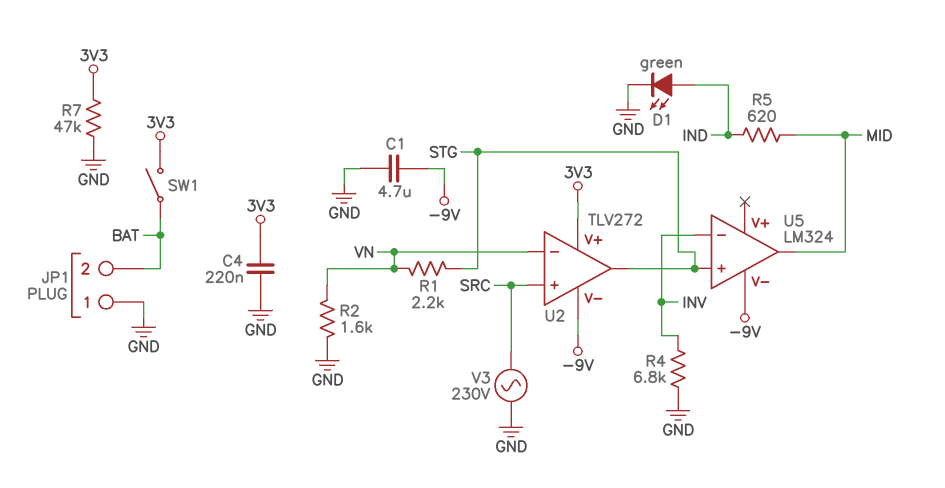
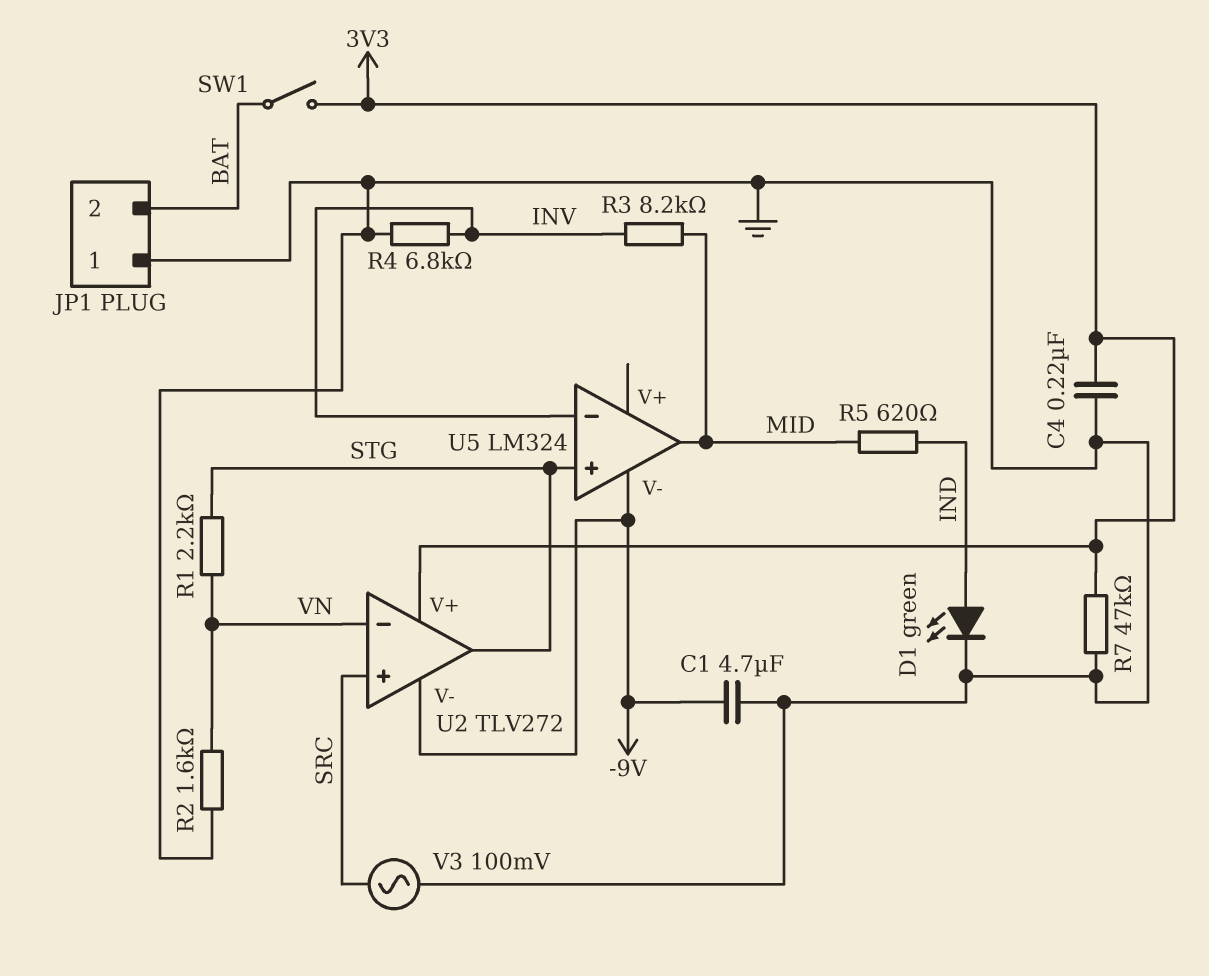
R3: none -> 8.2k (INV, MID)
V3: AC 230V (GND, SRC) -> AC 100mV (GND, SRC)

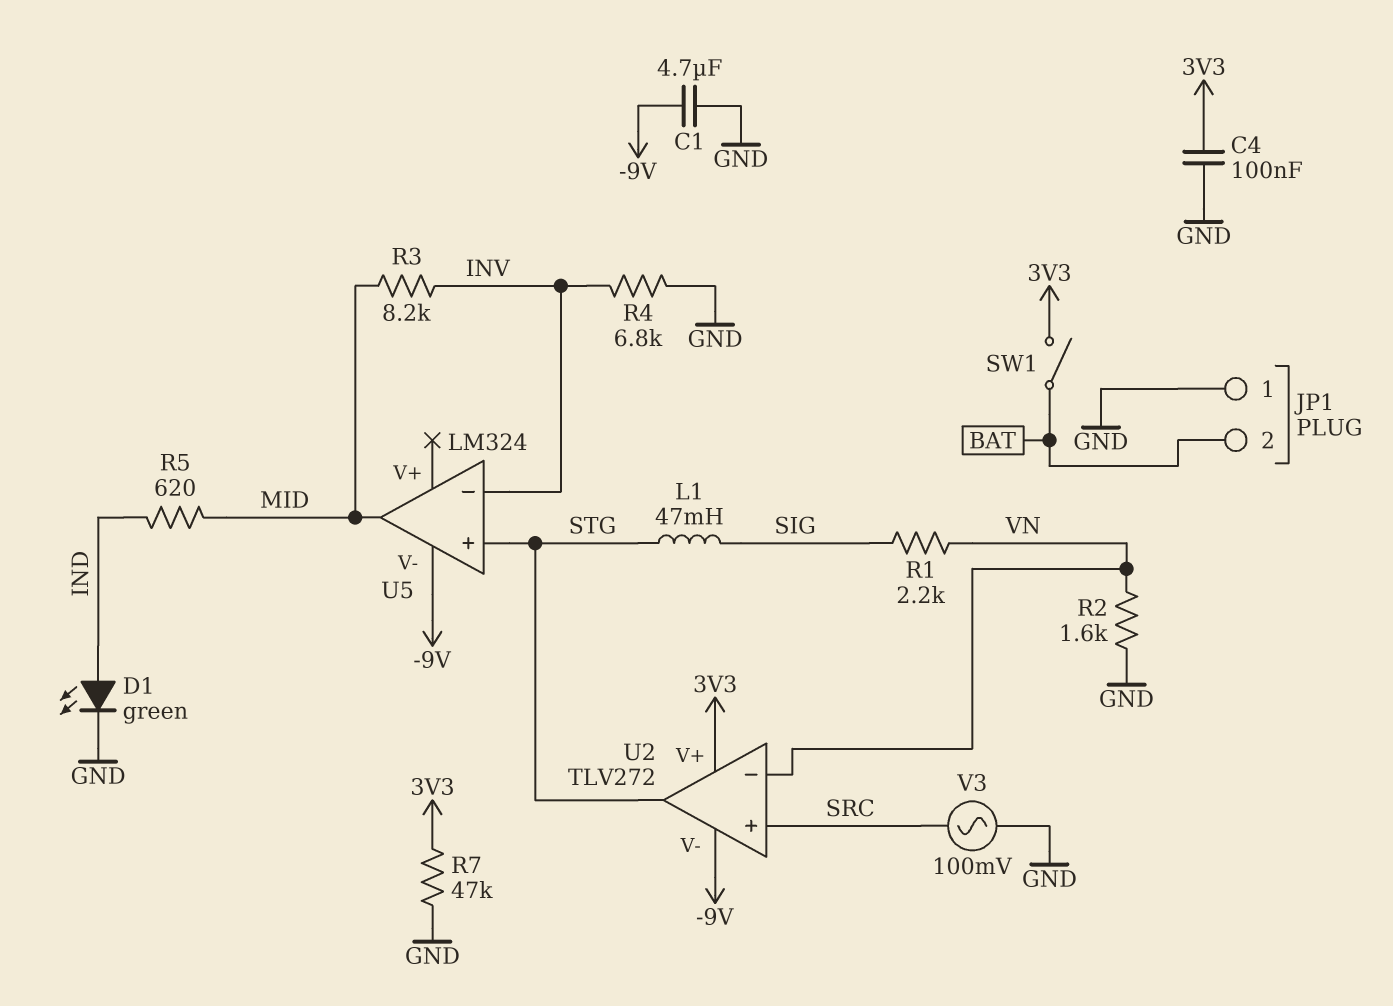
C4: 220nF (3V3, GND) -> 100nF (3V3, GND)
L1: none -> 47mH (SIG, STG)
R1: 2.2k (STG, VN) -> 2.2k (SIG, VN)

